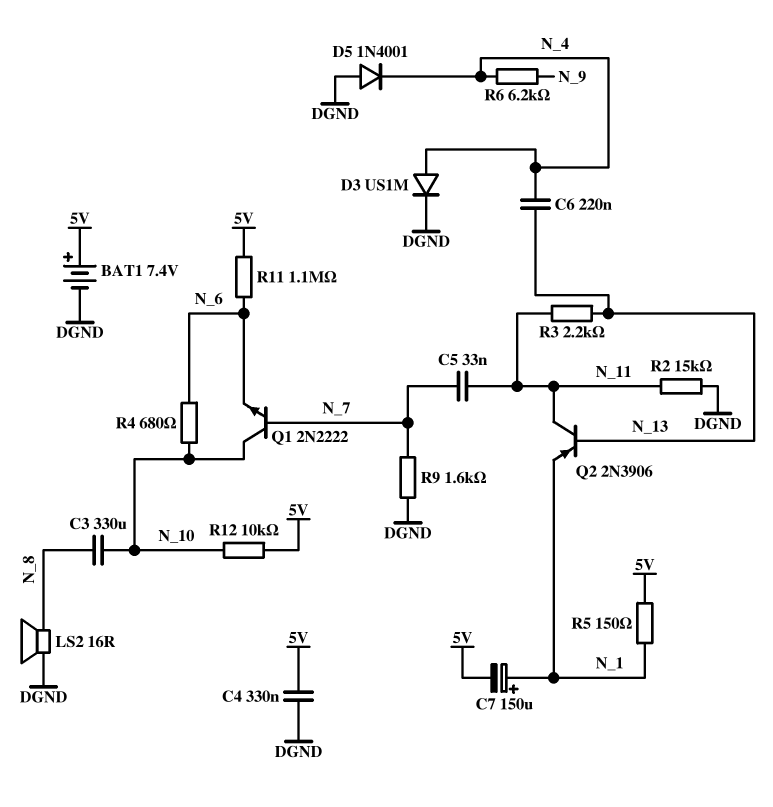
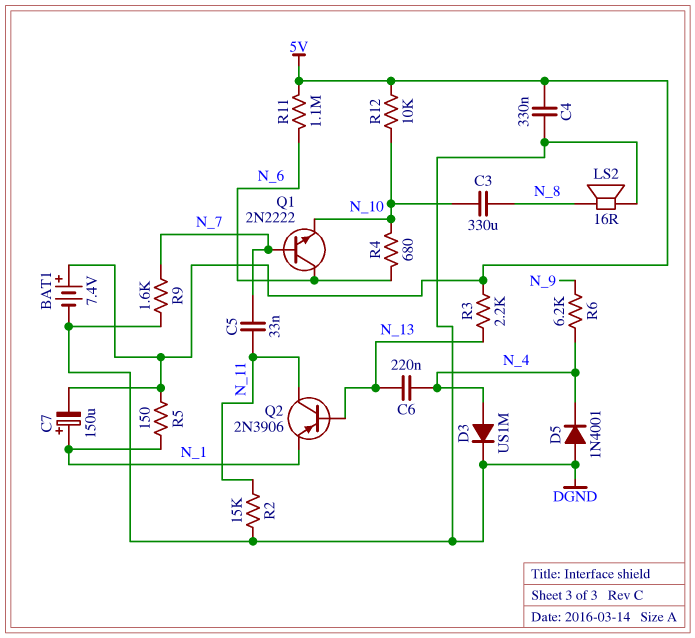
Q1: NPN 2N2222 (B N_7, C N_10, E N_6) -> NPN 2N2222 (B N_7, C N_6, E N_10)
R3: 2.2k (N_11, N_13) -> 2.2k (5V, N_13)

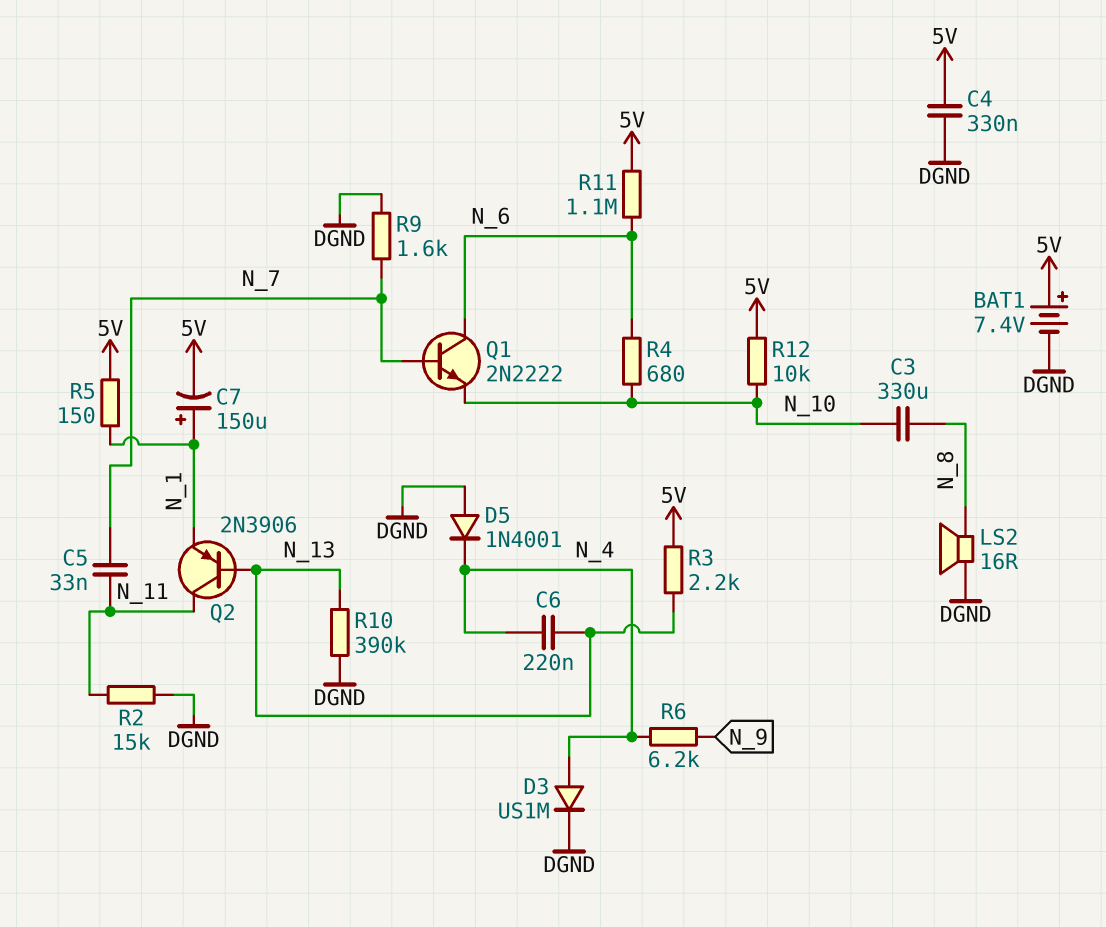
R10: none -> 390k (DGND, N_13)

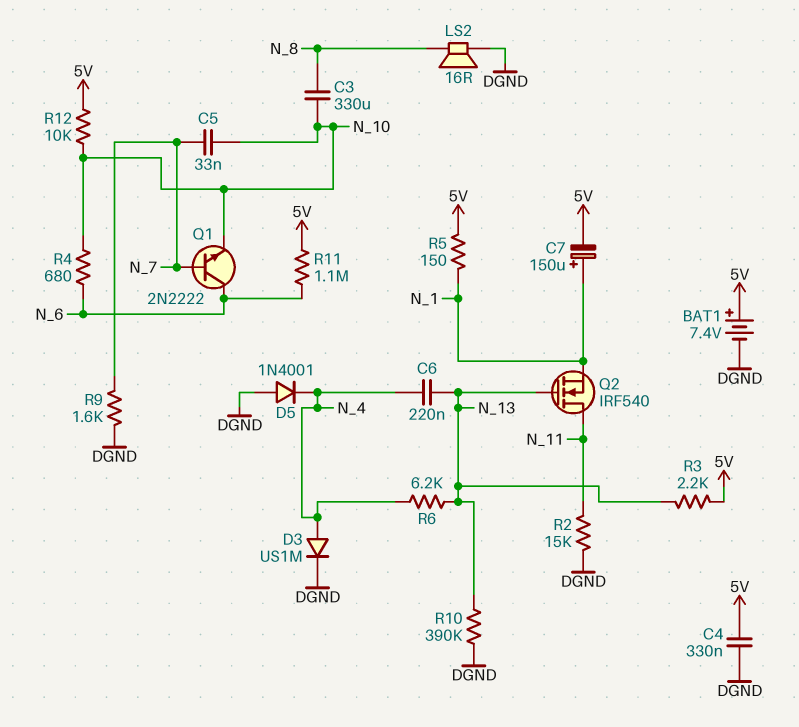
C5: 33nF (N_7, N_11) -> 33nF (N_7, N_10)
Q2: PNP 2N3906 (B N_13, C N_11, E N_1) -> NMOS IRF540 (G N_13, D N_11, S N_1)
R6: 6.2k (N_4, N_9) -> 6.2k (N_4, N_13)

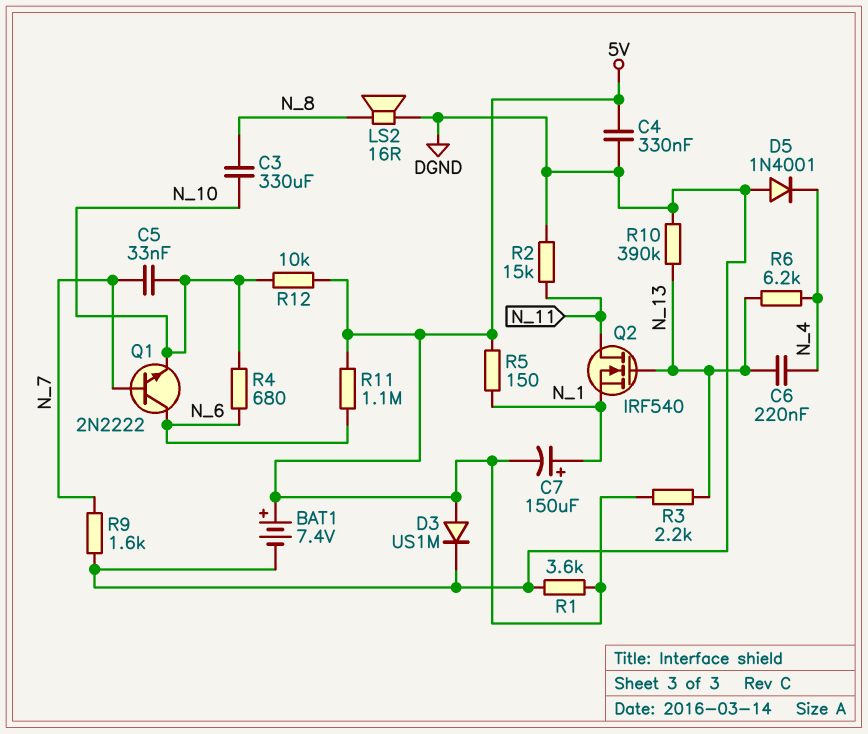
D3: diode US1M (A N_4, K DGND) -> diode US1M (A 5V, K DGND)
R1: none -> 3.6k (5V, DGND)

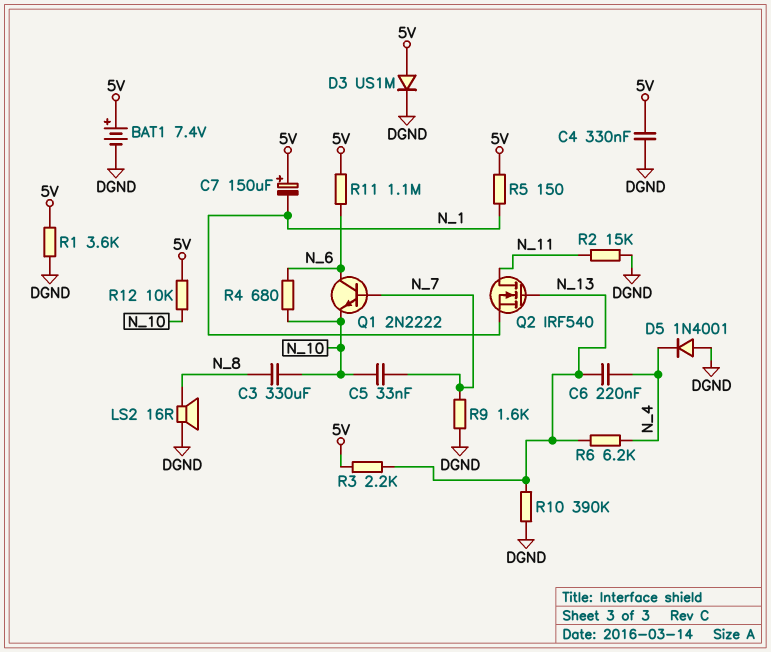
C7: 150uF (plus N_1, minus 5V) -> 150uF (plus 5V, minus N_1)

